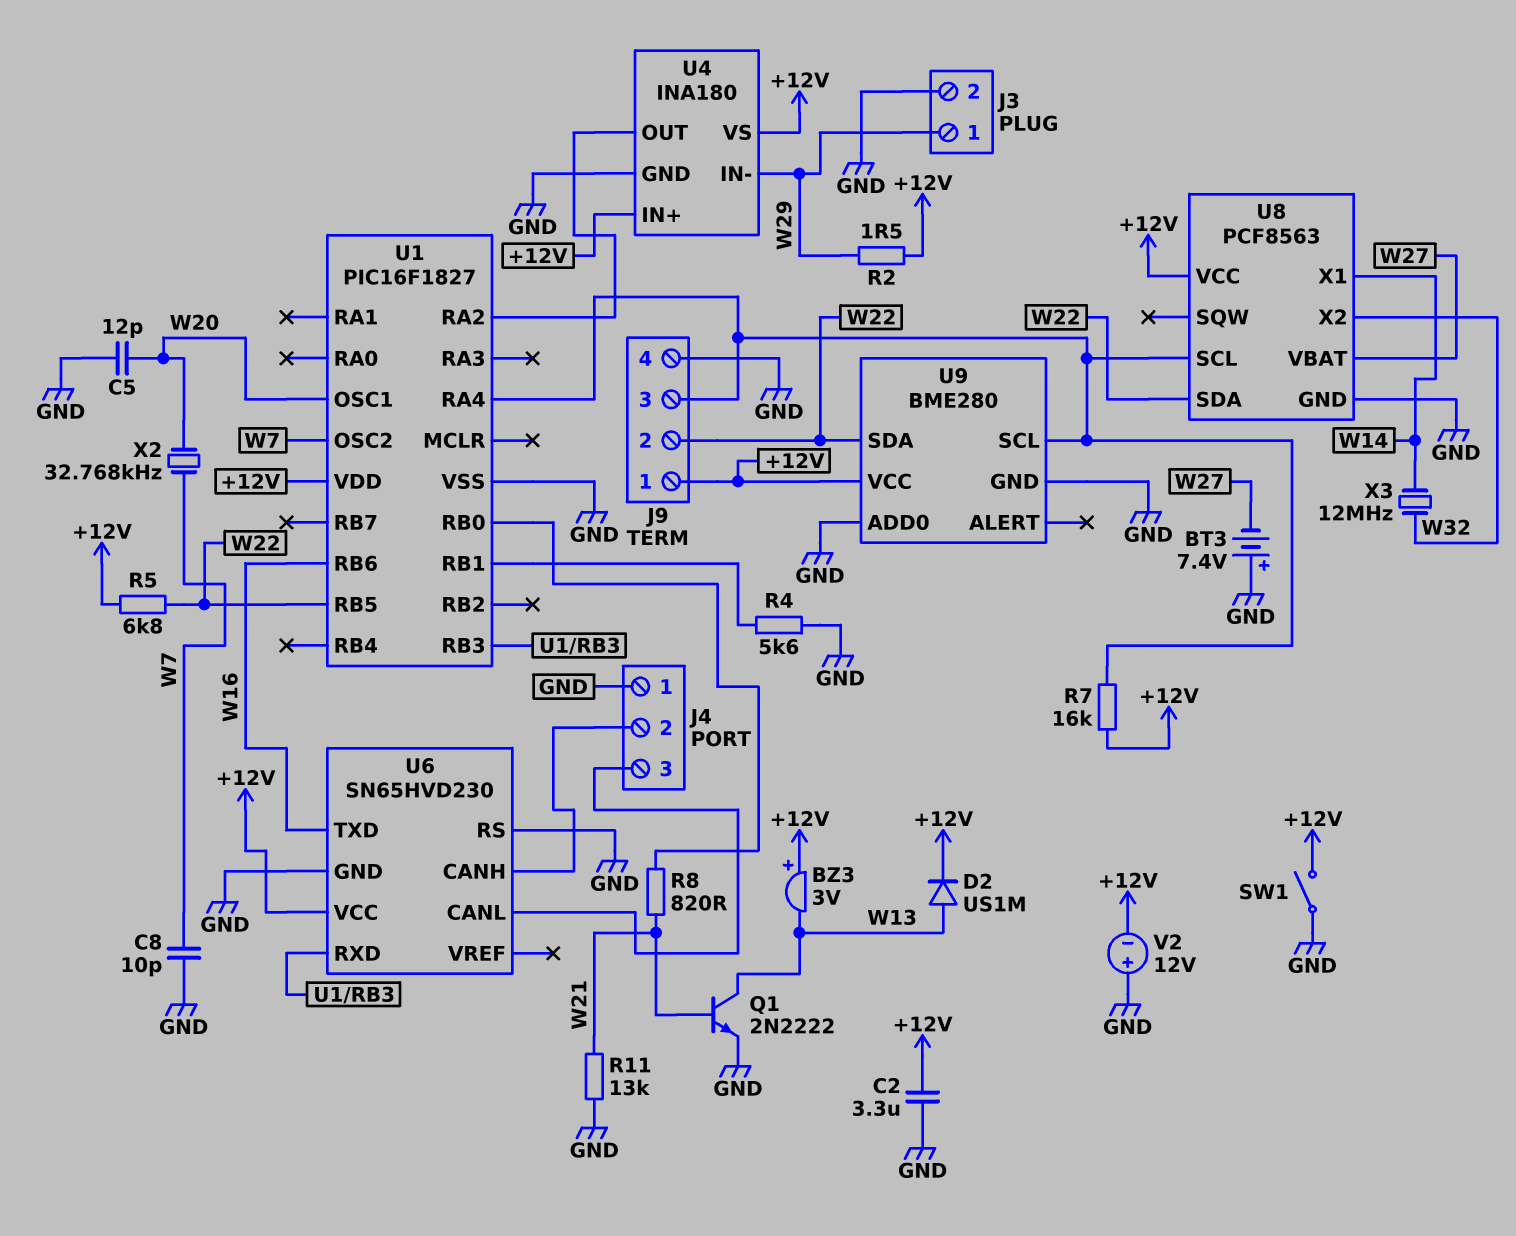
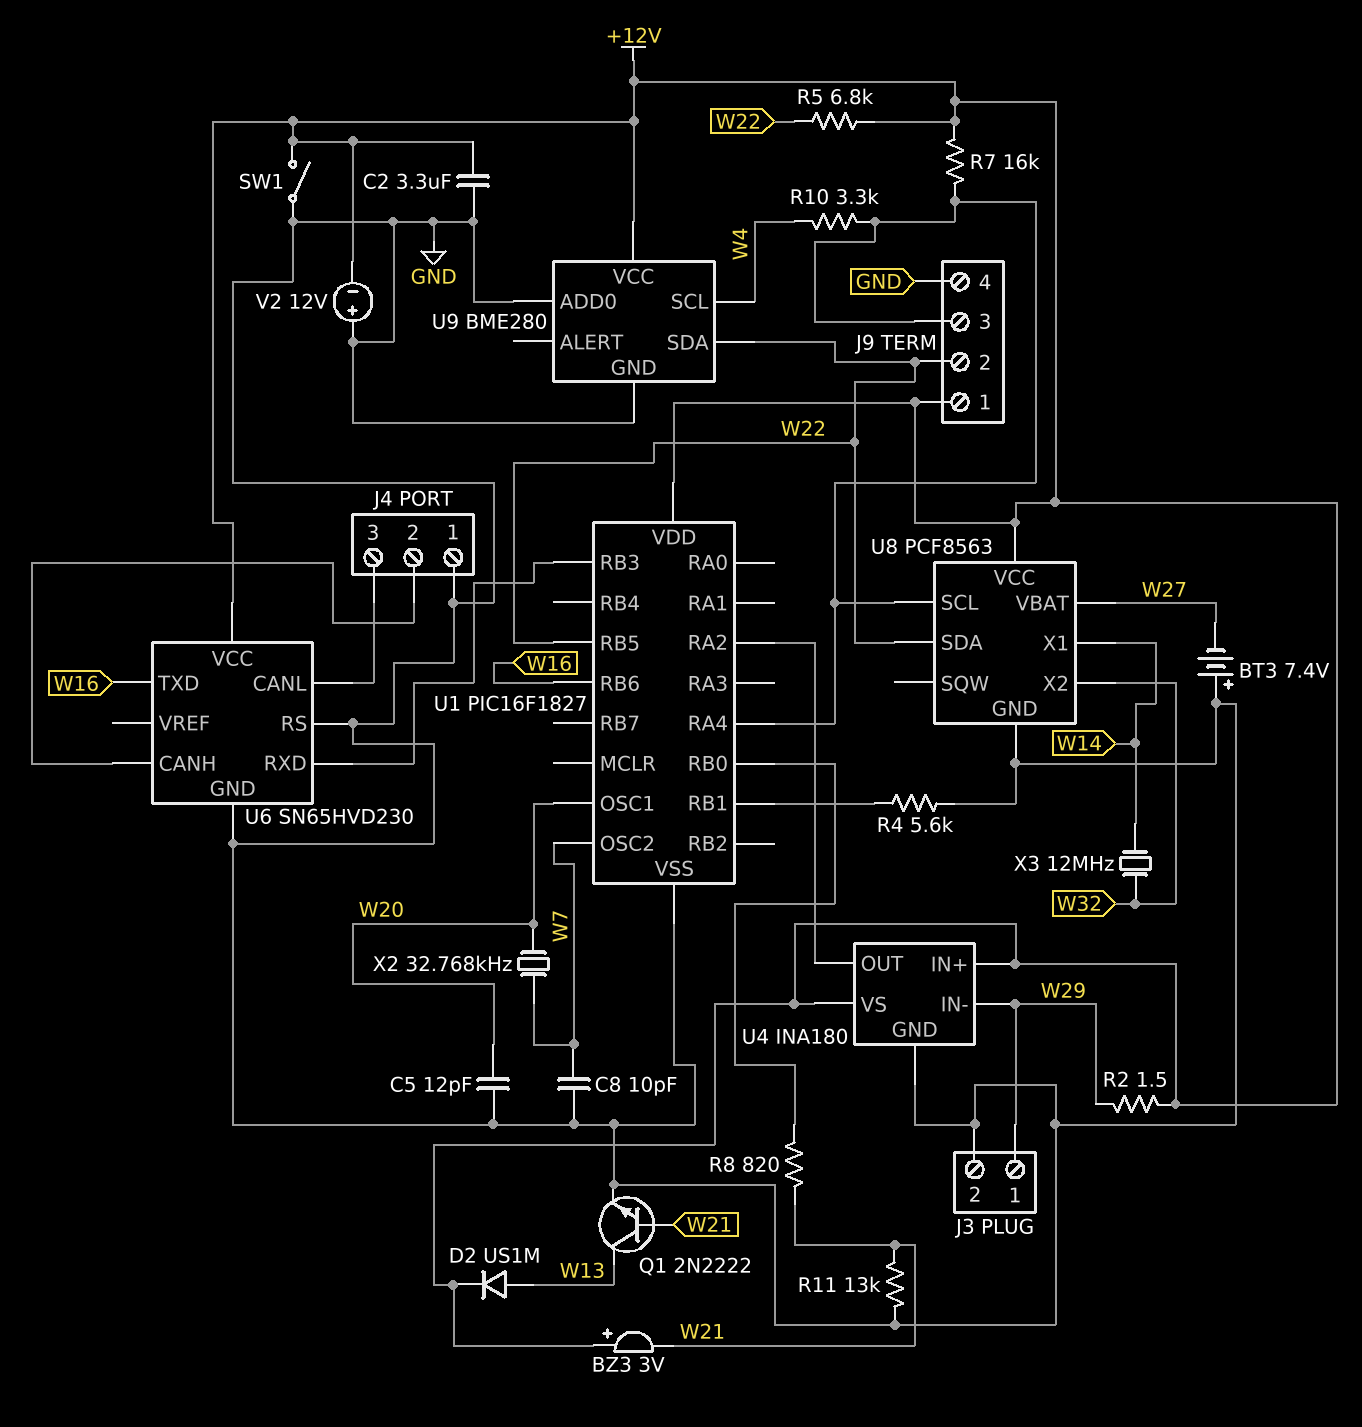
BZ3: buzzer 3V (plus +12V, minus W13) -> buzzer 3V (plus +12V, minus W21)
R10: none -> 3.3k (J9/3, W4)
U9 pin SCL: J9/3 -> W4

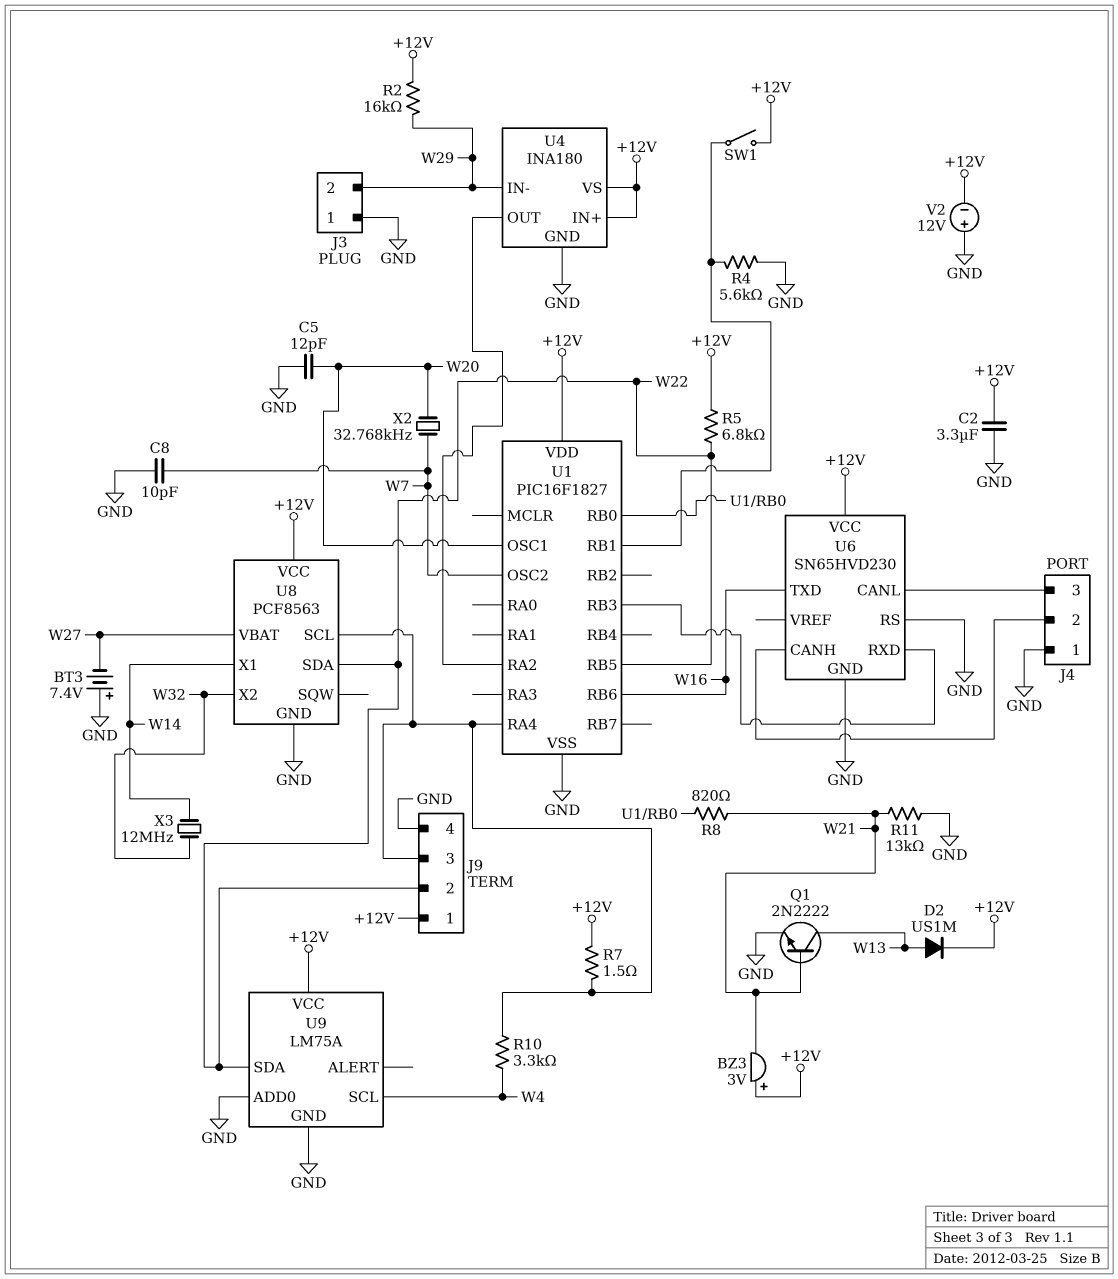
J3 pin 1: W29 -> GND
J3 pin 2: GND -> W29
R2: 1.5 (+12V, W29) -> 16k (+12V, W29)
R7: 16k (+12V, J9/3) -> 1.5 (+12V, J9/3)
SW1: switch (+12V, GND) -> switch (+12V, U1/RB1)
U9: BME280 -> LM75A

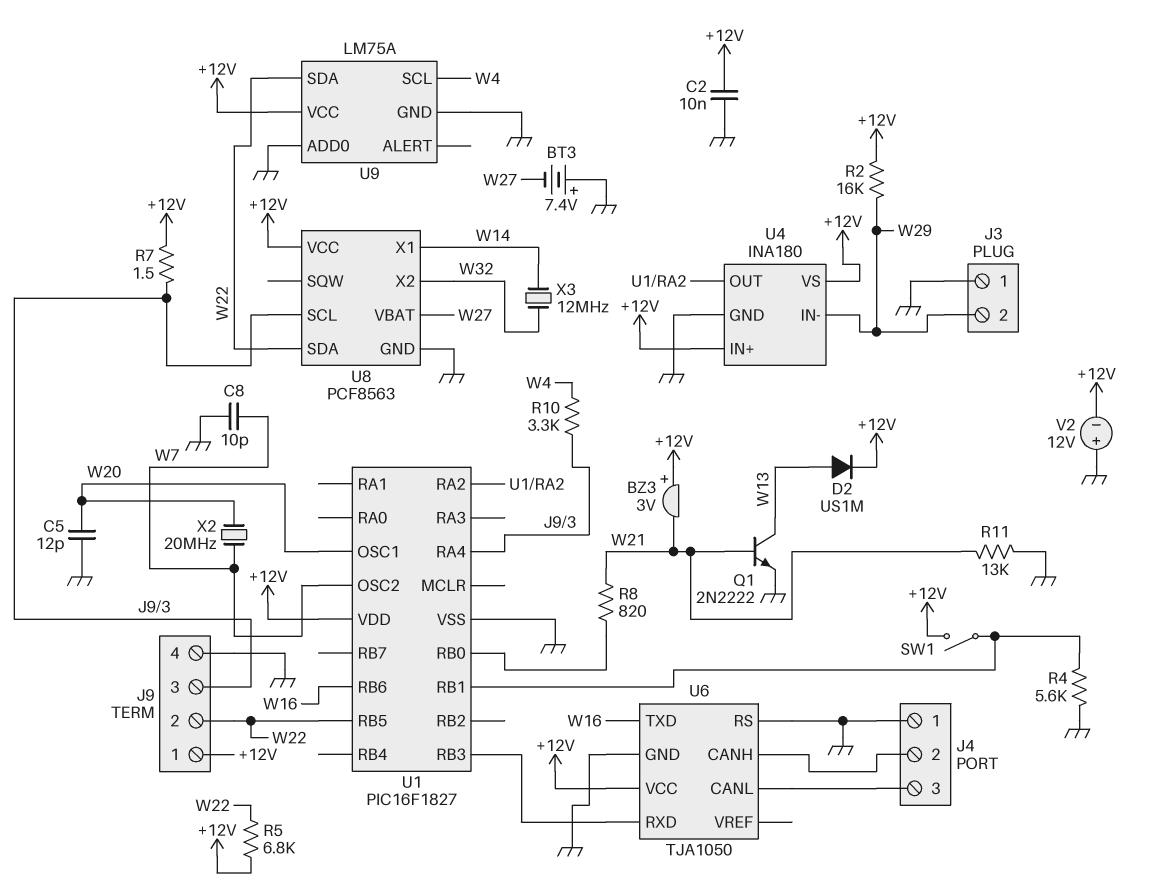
C2: 3.3uF (+12V, GND) -> 10nF (+12V, GND)
U6: SN65HVD230 -> TJA1050
X2: 32.768kHz (W7, W20) -> 20MHz (W7, W20)

